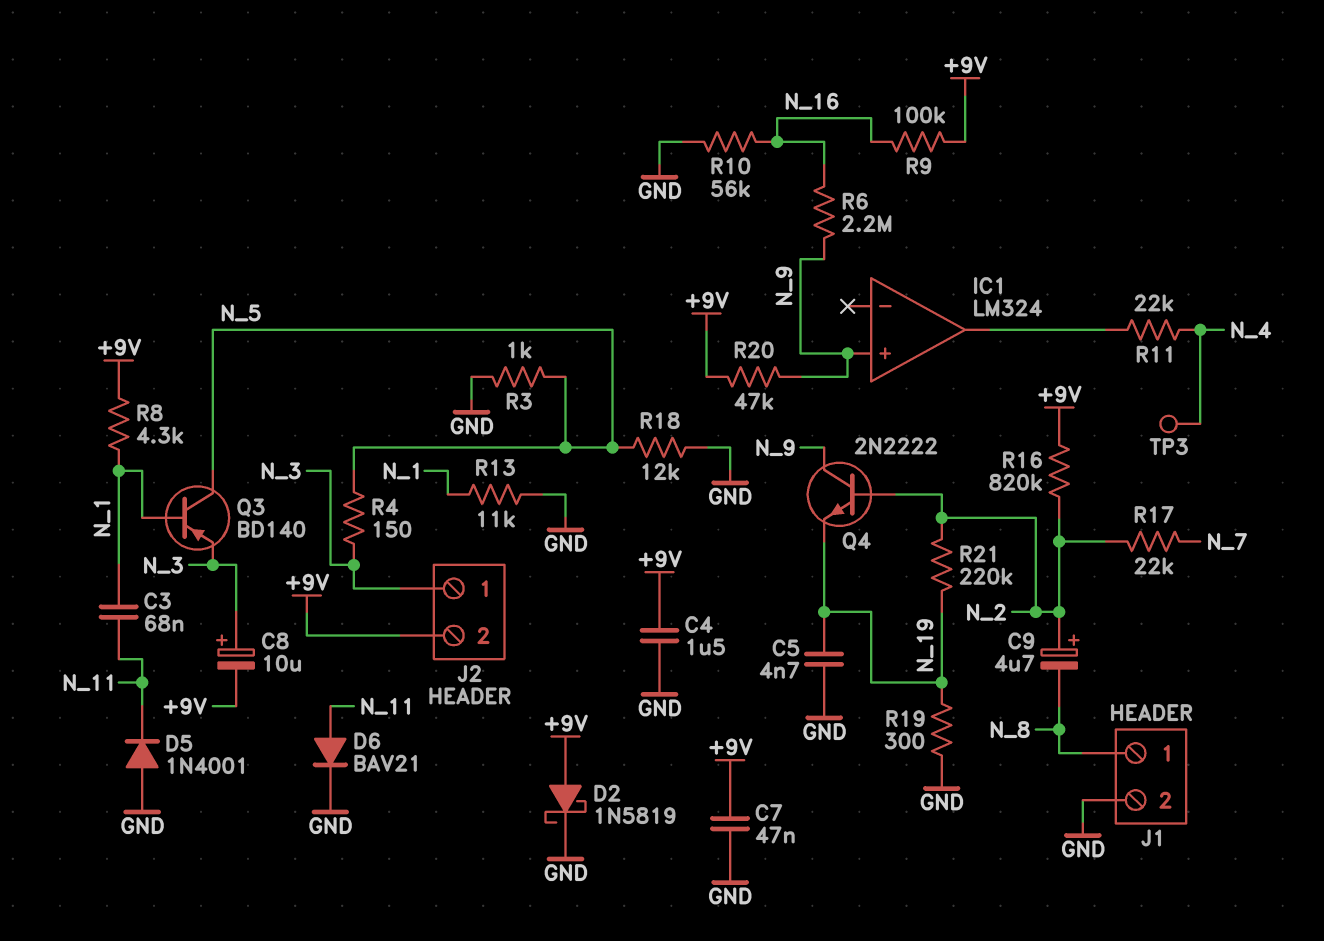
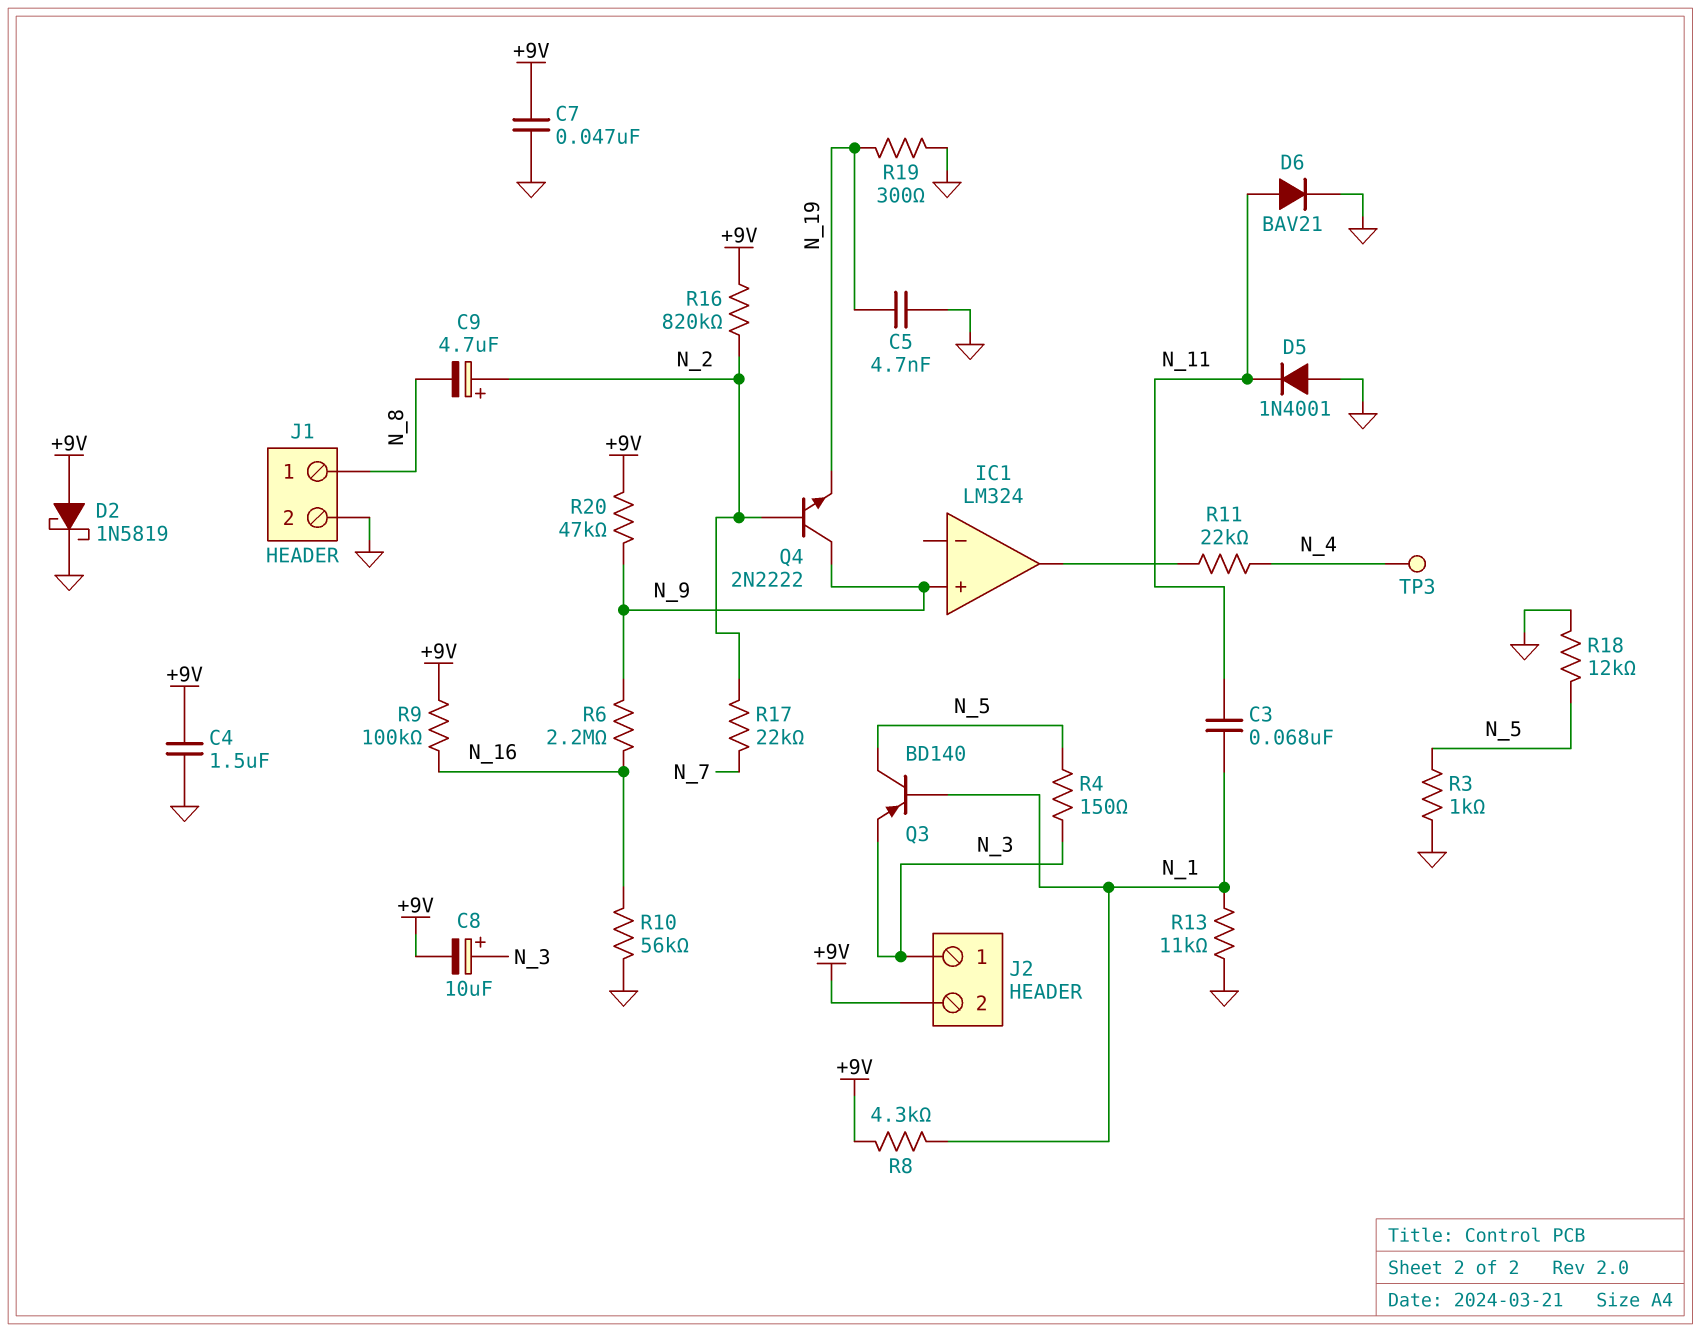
R21: 220k (N_2, N_19) -> none

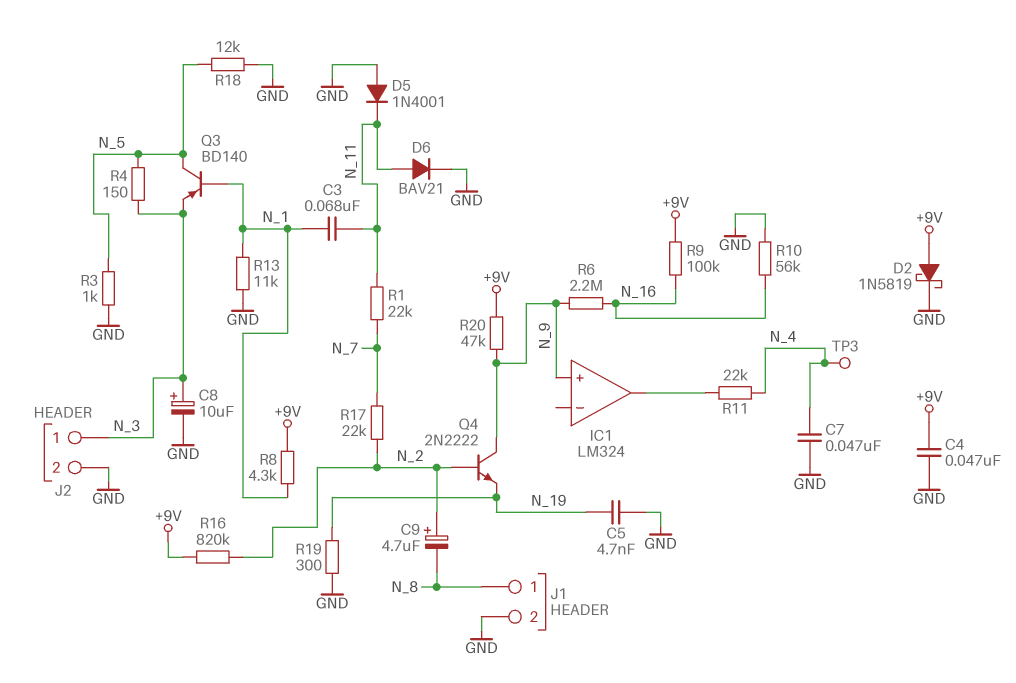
C4: 1.5uF (+9V, GND) -> 47nF (+9V, GND)
C7: 47nF (+9V, GND) -> 47nF (GND, N_4)
C8: 10uF (plus N_3, minus +9V) -> 10uF (plus N_3, minus GND)
J2 pin 2: +9V -> GND
R1: none -> 22k (N_7, N_11)

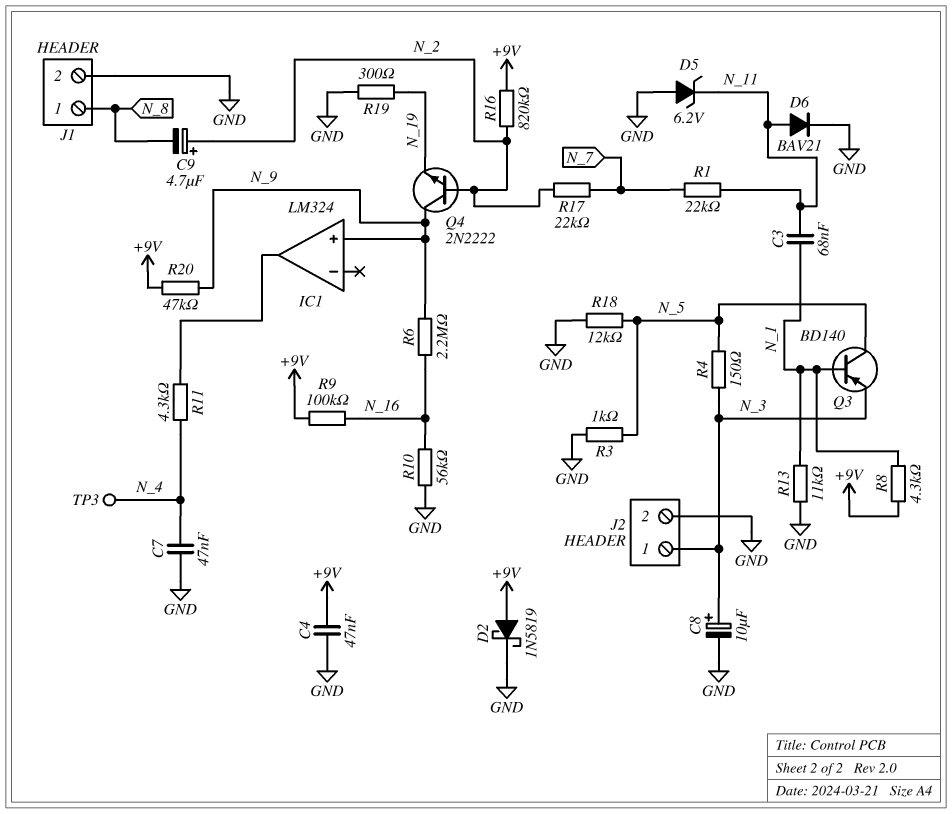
C5: 4.7nF (GND, N_19) -> none
D5: diode 1N4001 (A GND, K N_11) -> zener 6.2V (A GND, K N_11)
R11: 22k (IC1/out, N_4) -> 4.3k (IC1/out, N_4)

